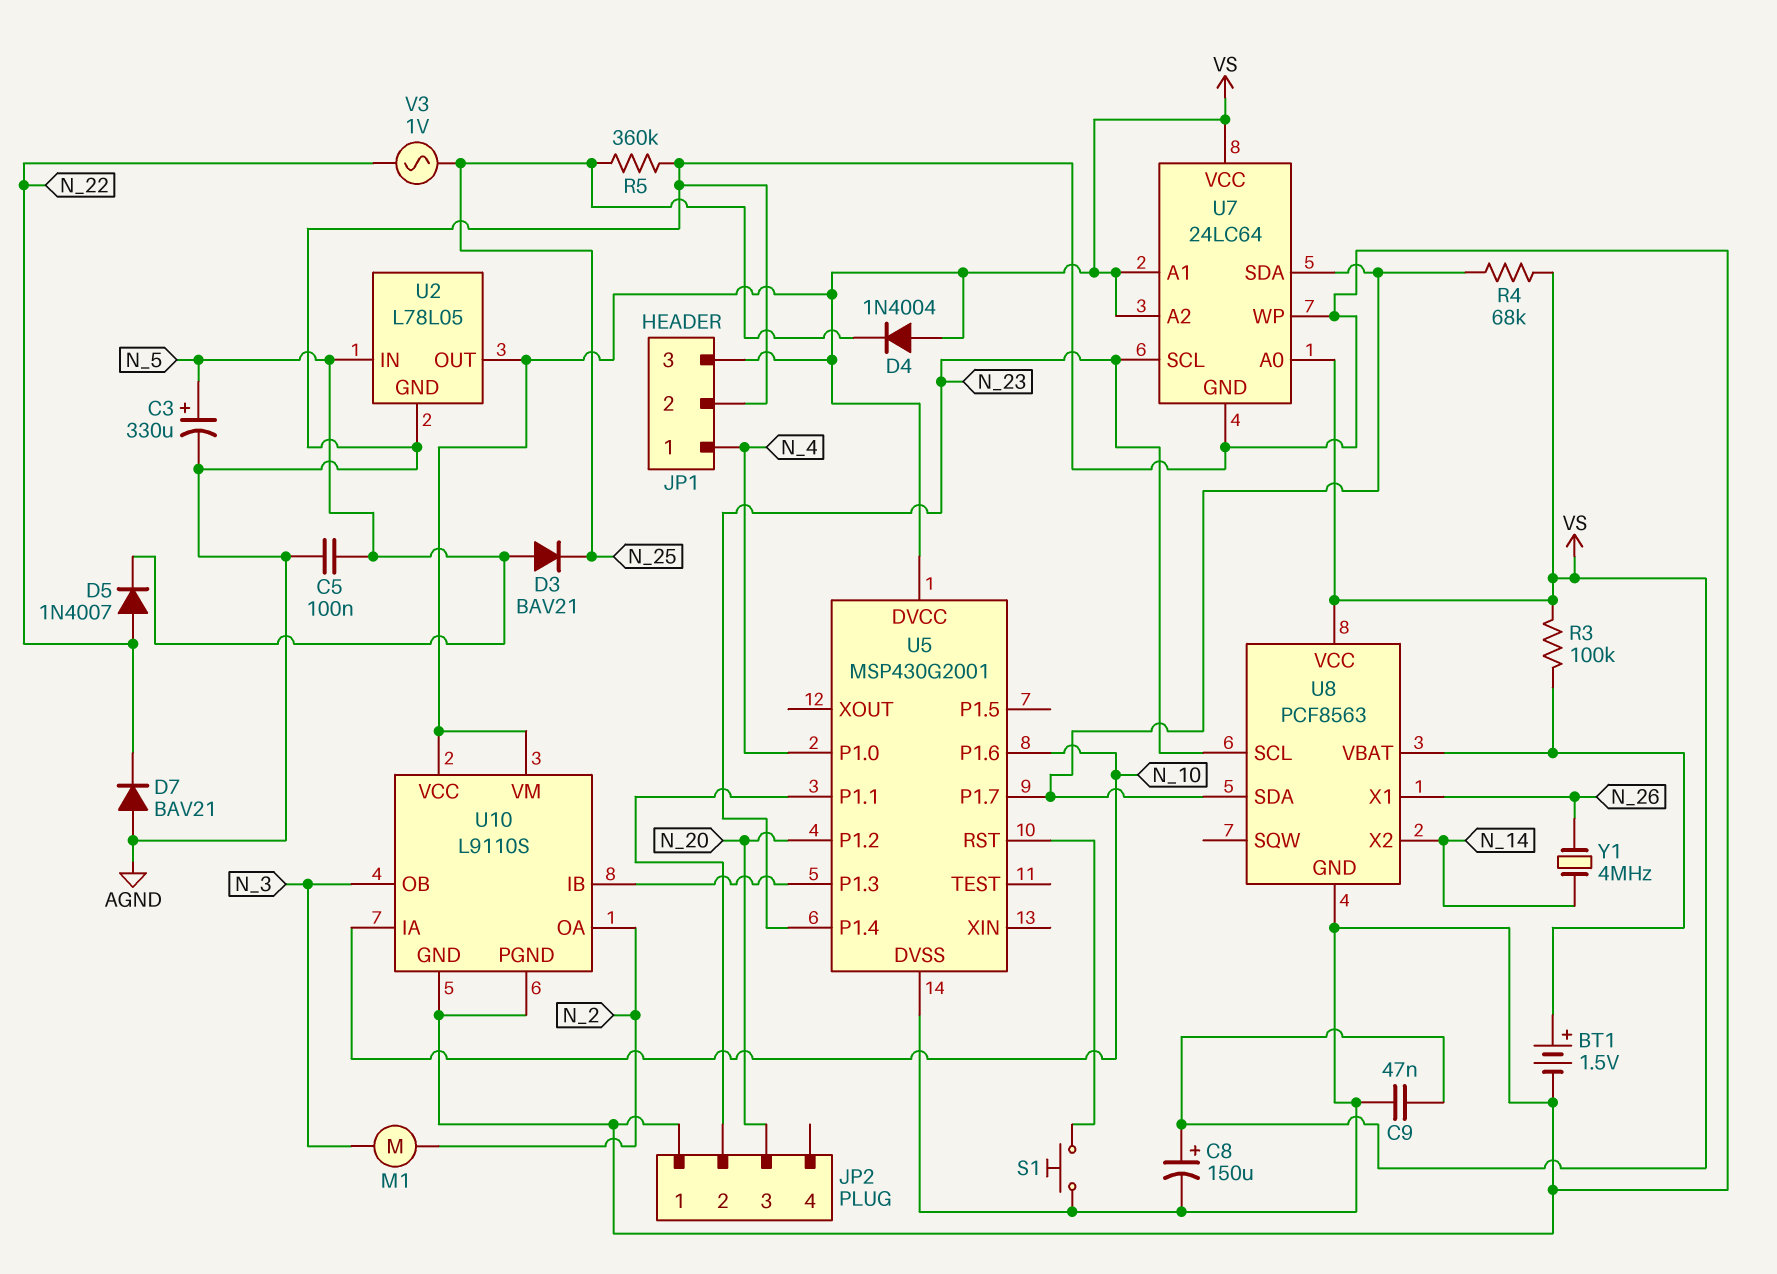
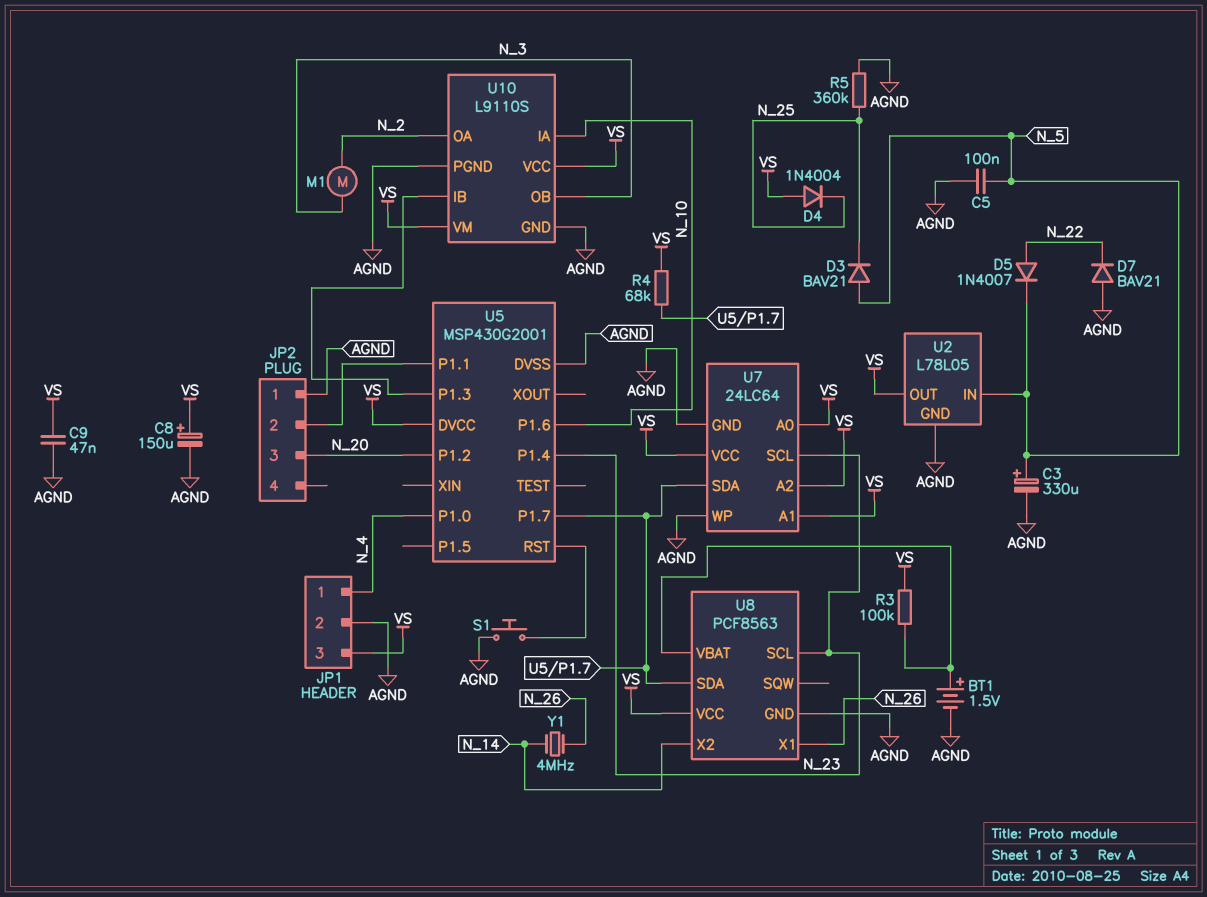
V3: AC 1V (N_22, N_25) -> none

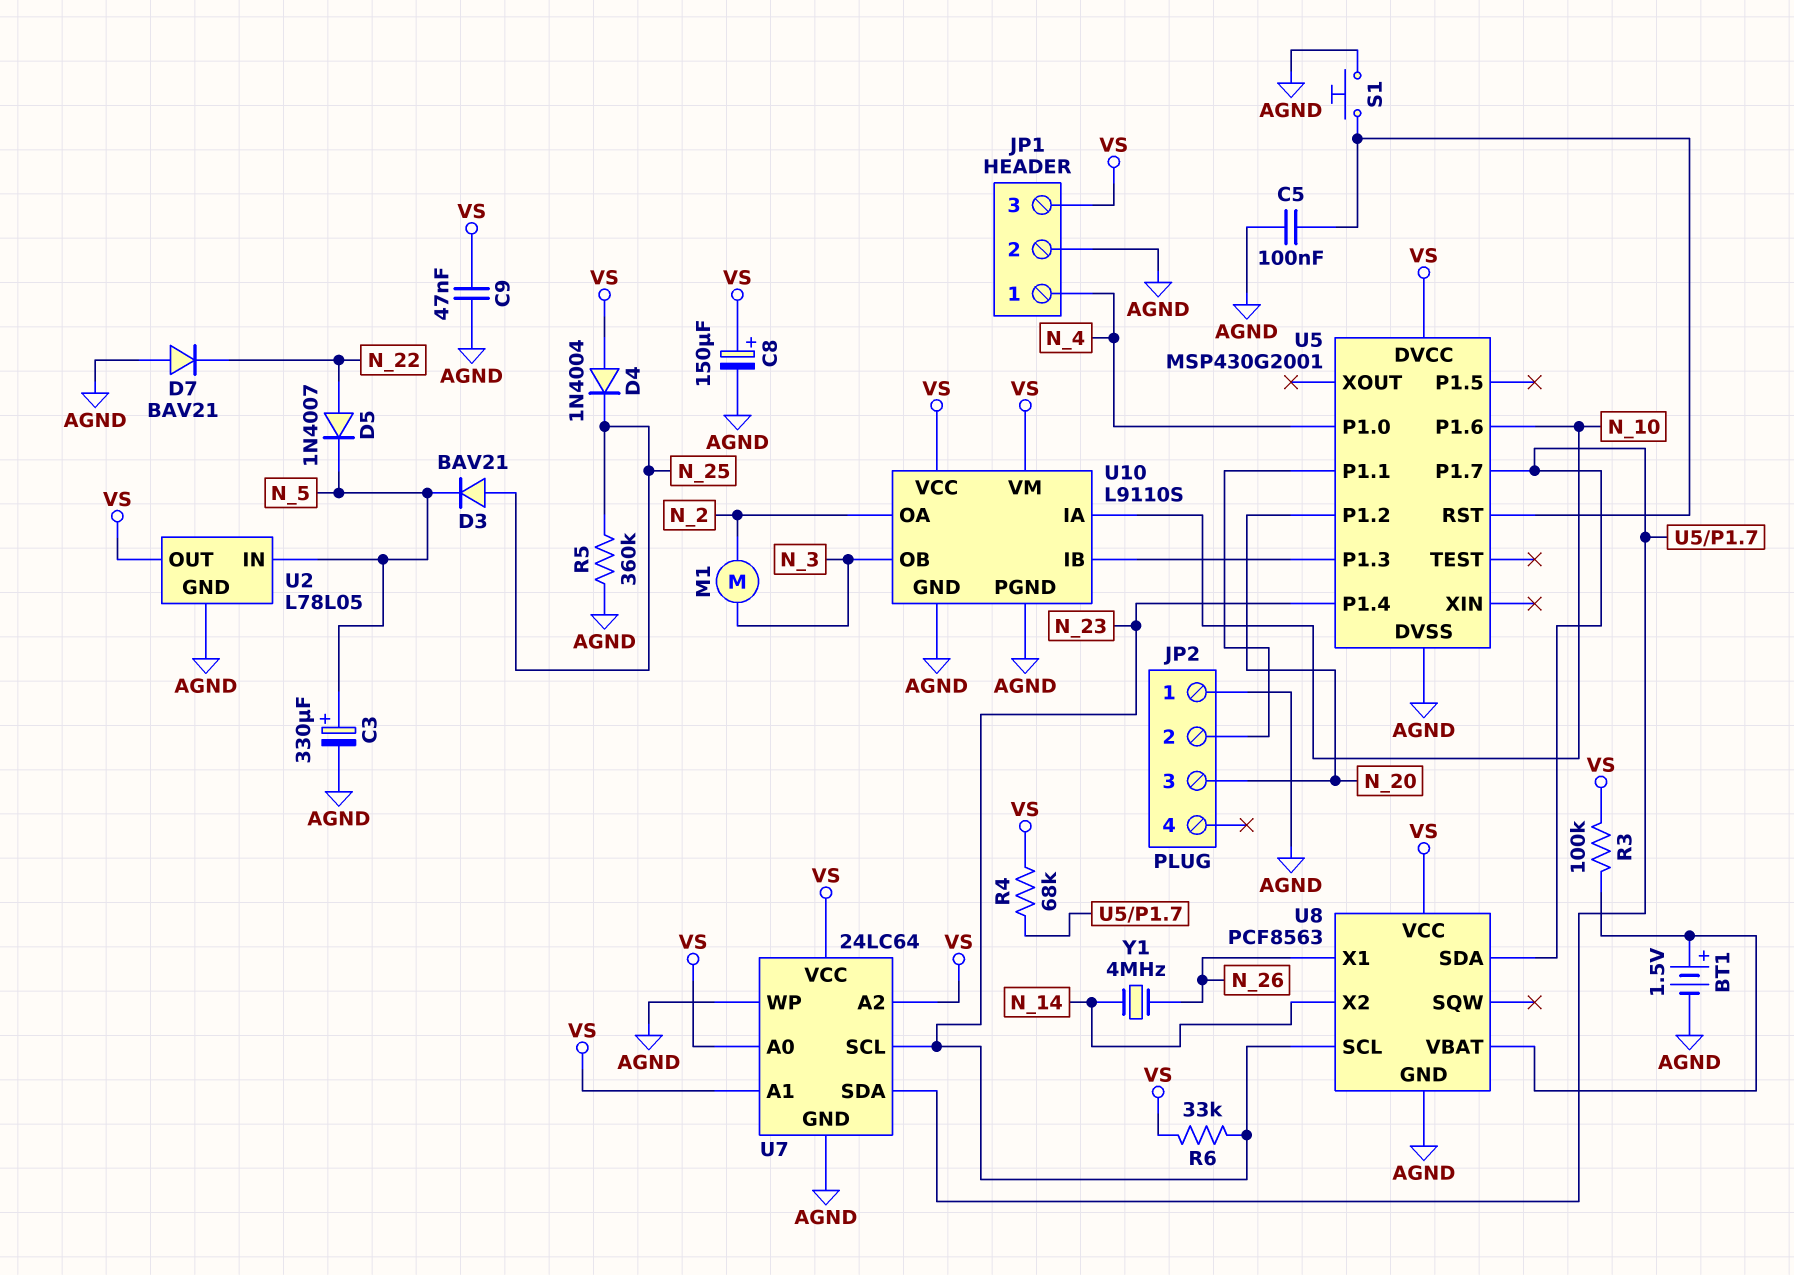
C5: 100nF (AGND, N_5) -> 100nF (AGND, U5/RST)
D3: diode BAV21 (A N_5, K N_25) -> diode BAV21 (A N_25, K N_5)
R6: none -> 33k (N_23, VS)

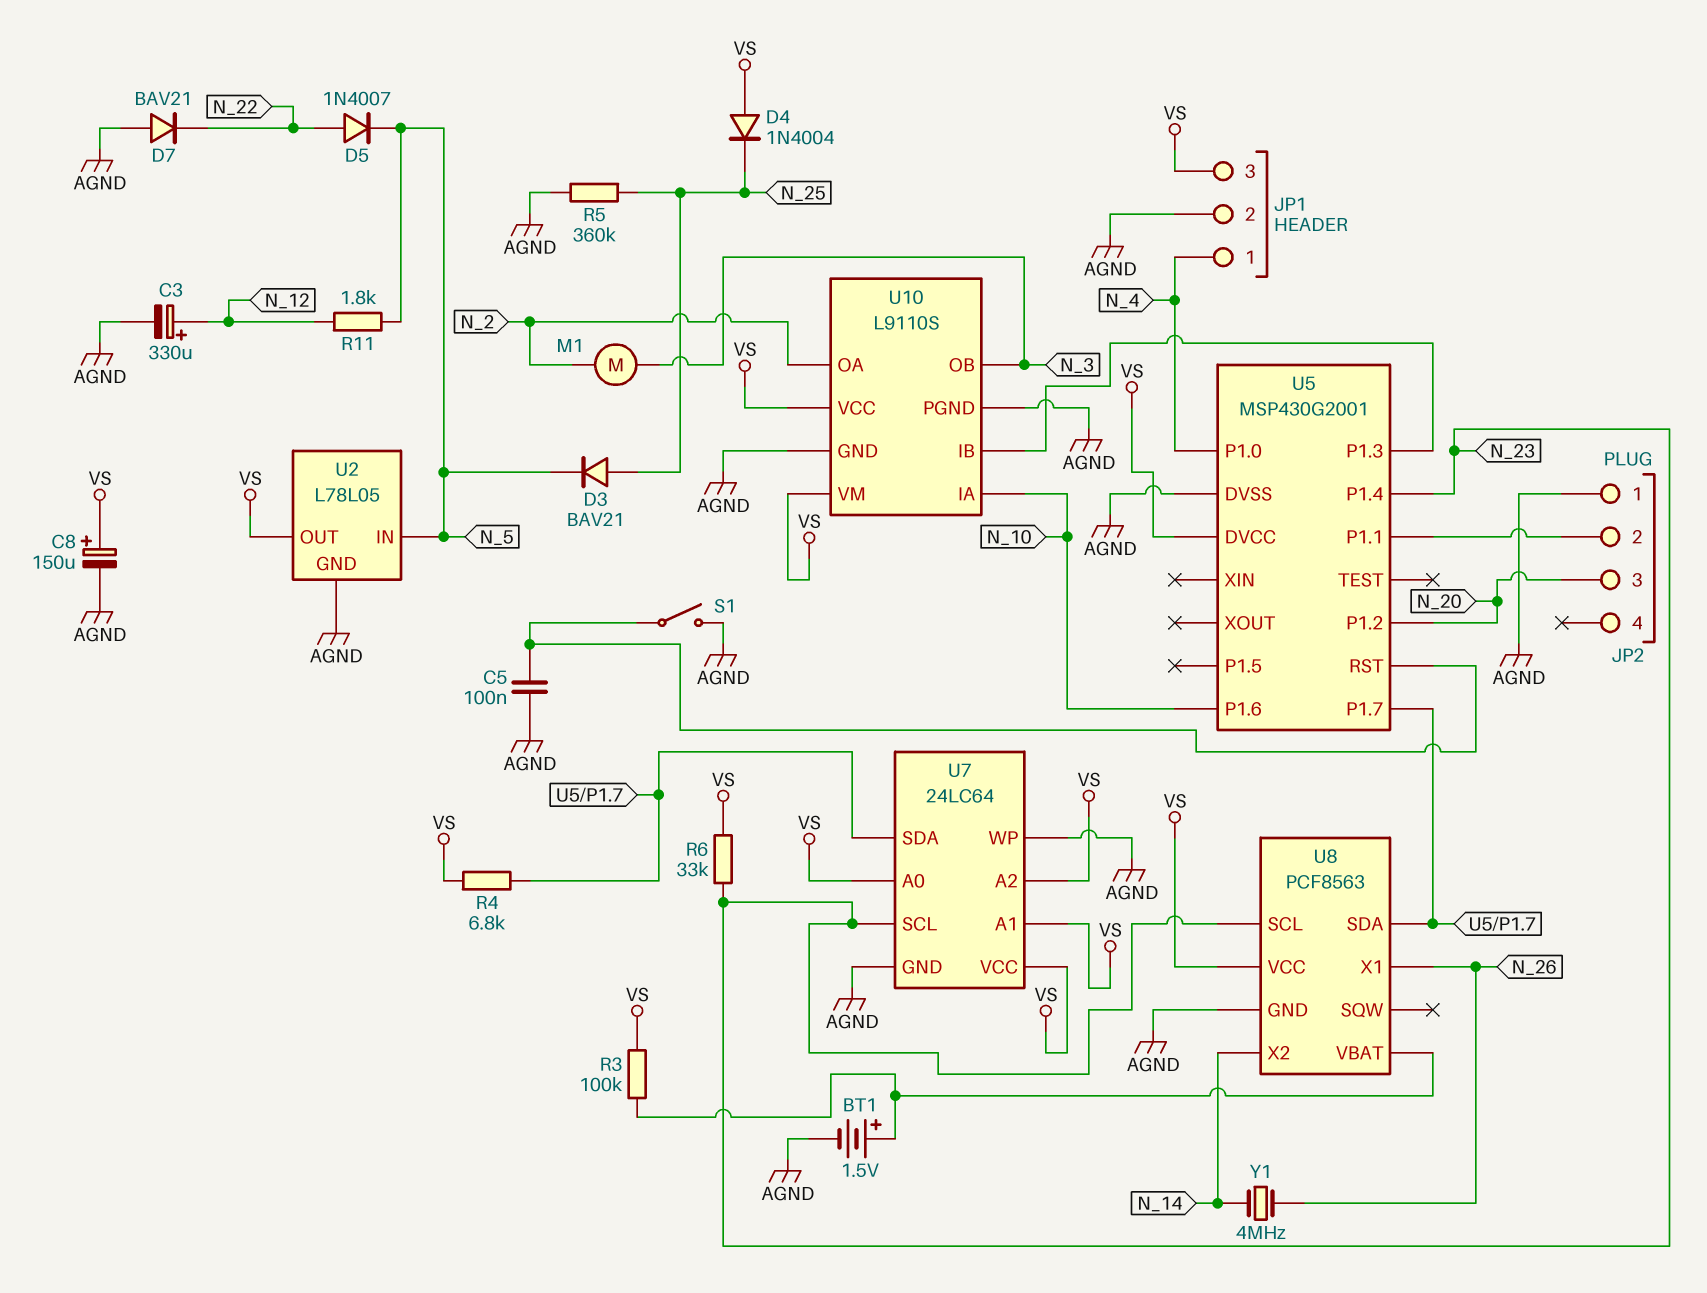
C3: 330uF (plus N_5, minus AGND) -> 330uF (plus N_12, minus AGND)
C9: 47nF (AGND, VS) -> none
R4: 68k (U5/P1.7, VS) -> 6.8k (U5/P1.7, VS)
R11: none -> 1.8k (N_5, N_12)
S1: button (AGND, U5/RST) -> switch (AGND, U5/RST)

